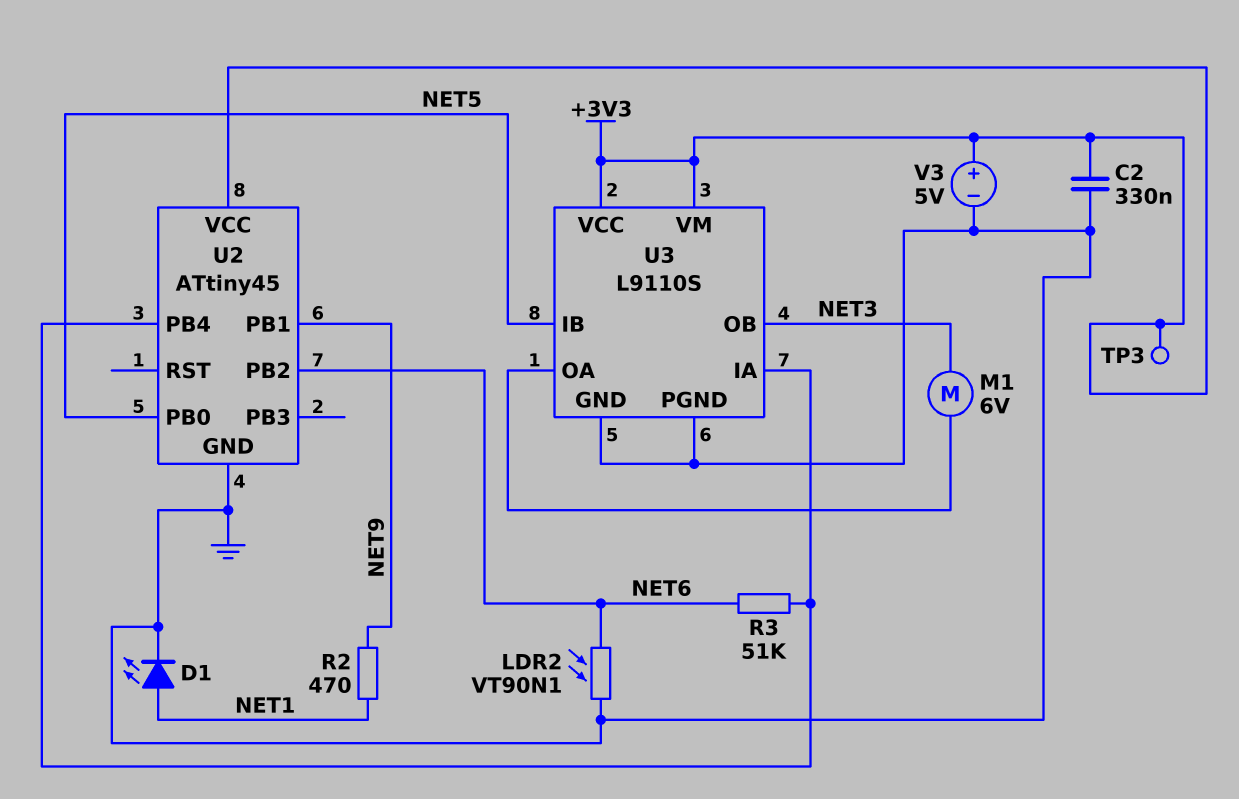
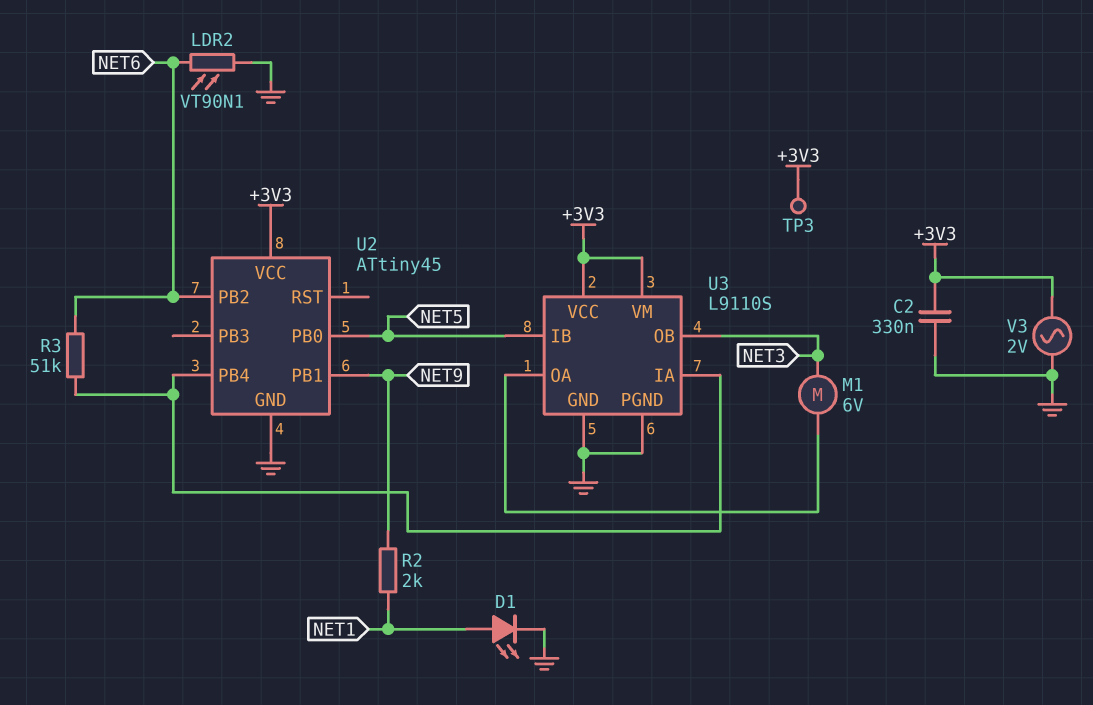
R2: 470 (NET1, NET9) -> 2k (NET1, NET9)
V3: 5V (plus +3V3, minus GND) -> AC 2V (+3V3, GND)

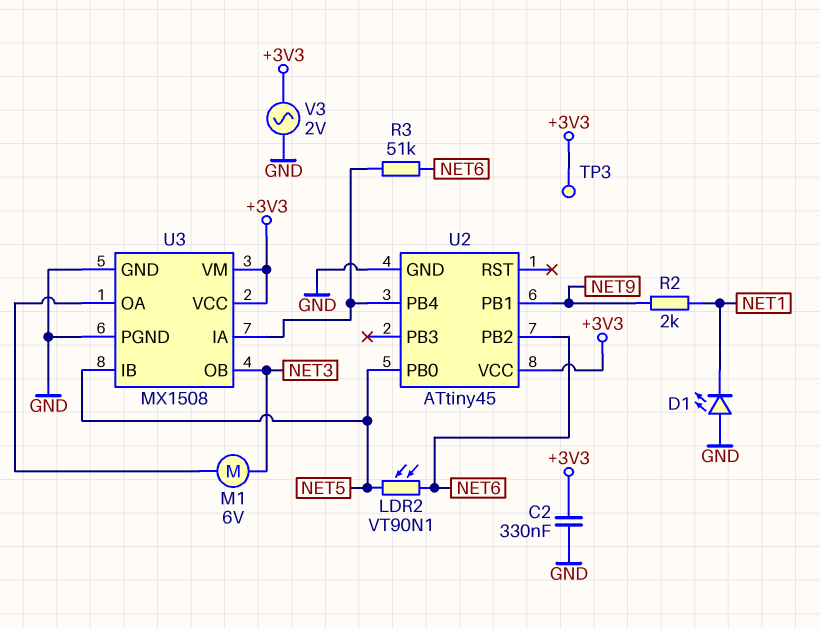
D1: LED (A NET1, K GND) -> LED (A GND, K NET1)
LDR2: VT90N1 (GND, NET6) -> VT90N1 (NET5, NET6)
U3: L9110S -> MX1508

